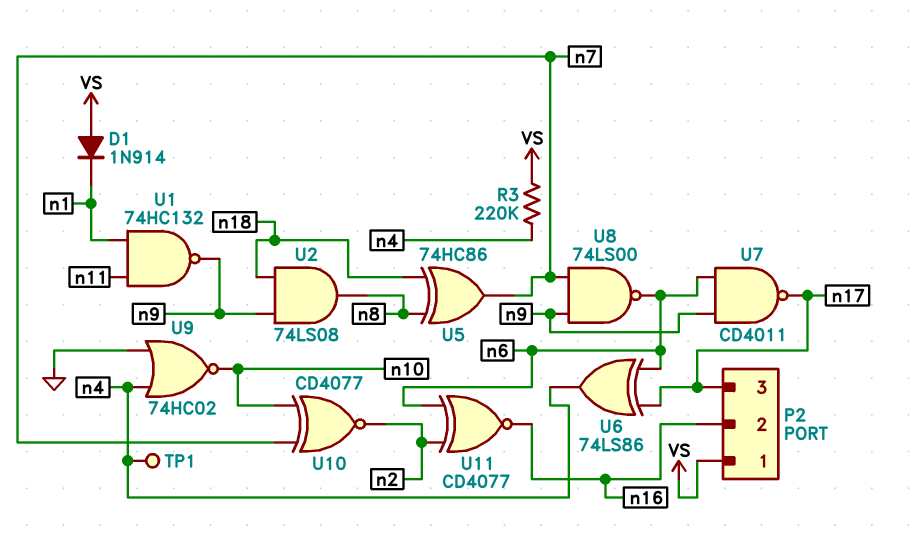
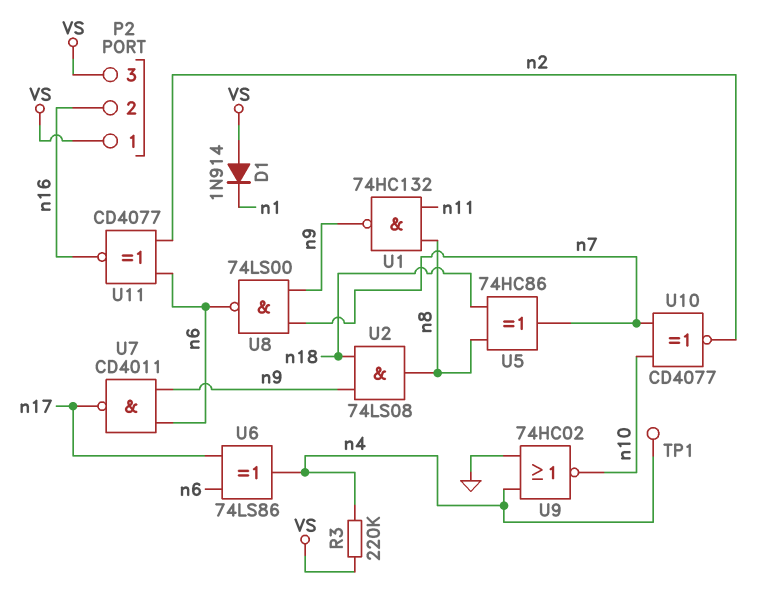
P2 pin 3: n17 -> VS
U1: NAND 74HC132 (in n1, in n11, out n9) -> NAND 74HC132 (in n8, in n11, out n9)

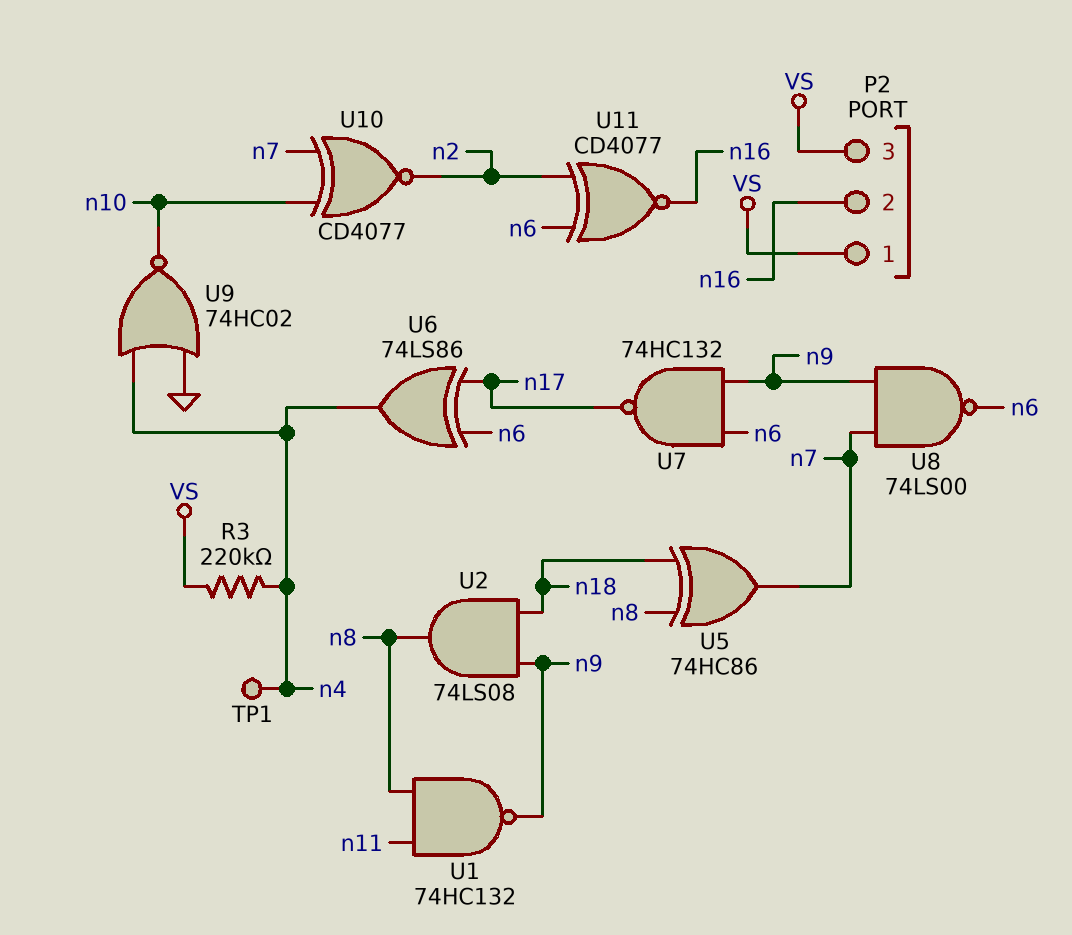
D1: diode 1N914 (A VS, K n1) -> none
U7: NAND CD4011 (in n6, in n9, out n17) -> NAND 74HC132 (in n6, in n9, out n17)

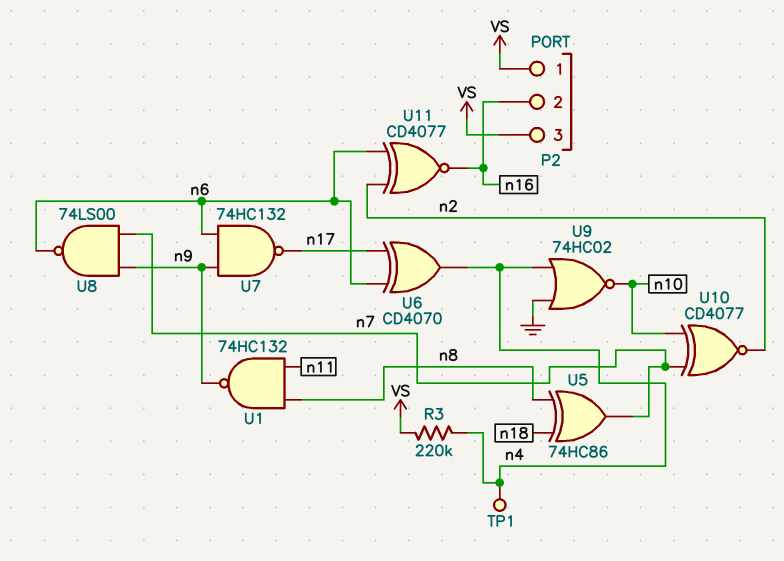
U2: AND 74LS08 (in n9, in n18, out n8) -> none
U6: XOR 74LS86 (in n6, in n17, out n4) -> XOR CD4070 (in n6, in n17, out n4)

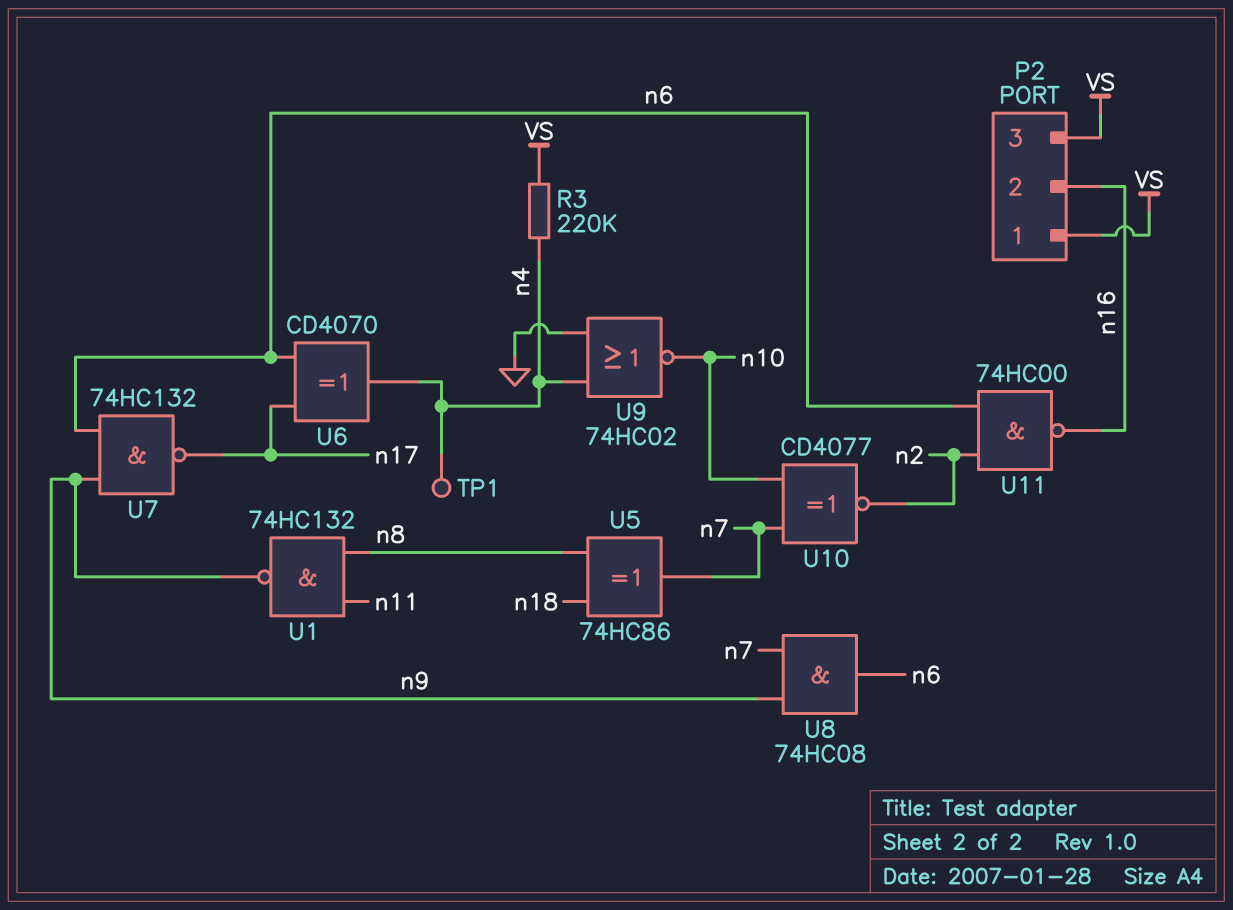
U8: NAND 74LS00 (in n7, in n9, out n6) -> AND 74HC08 (in n7, in n9, out n6)
U11: XNOR CD4077 (in n2, in n6, out n16) -> NAND 74HC00 (in n2, in n6, out n16)

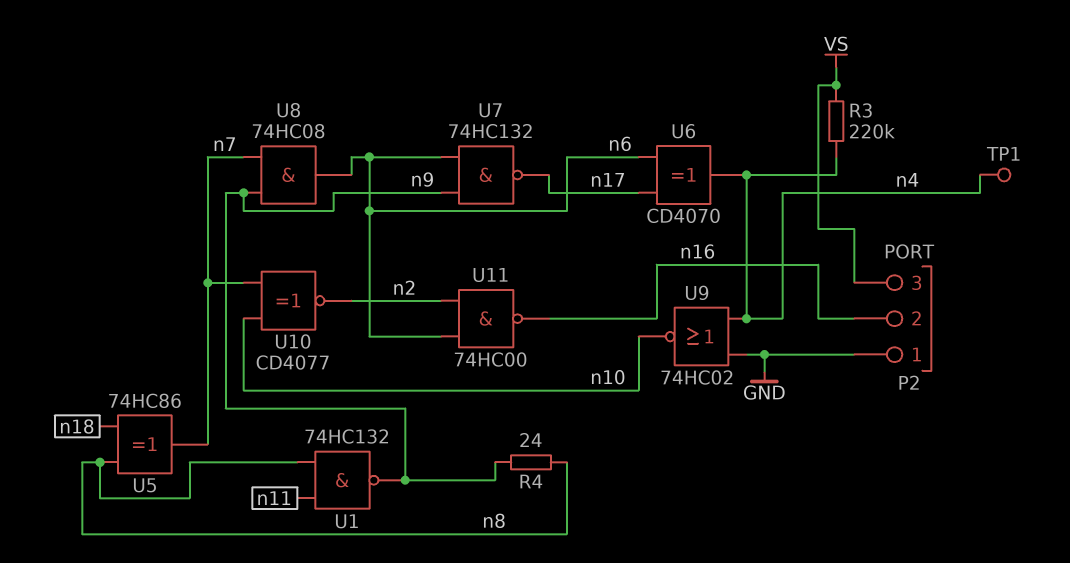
P2 pin 1: VS -> GND
R4: none -> 24 (n8, n9)

